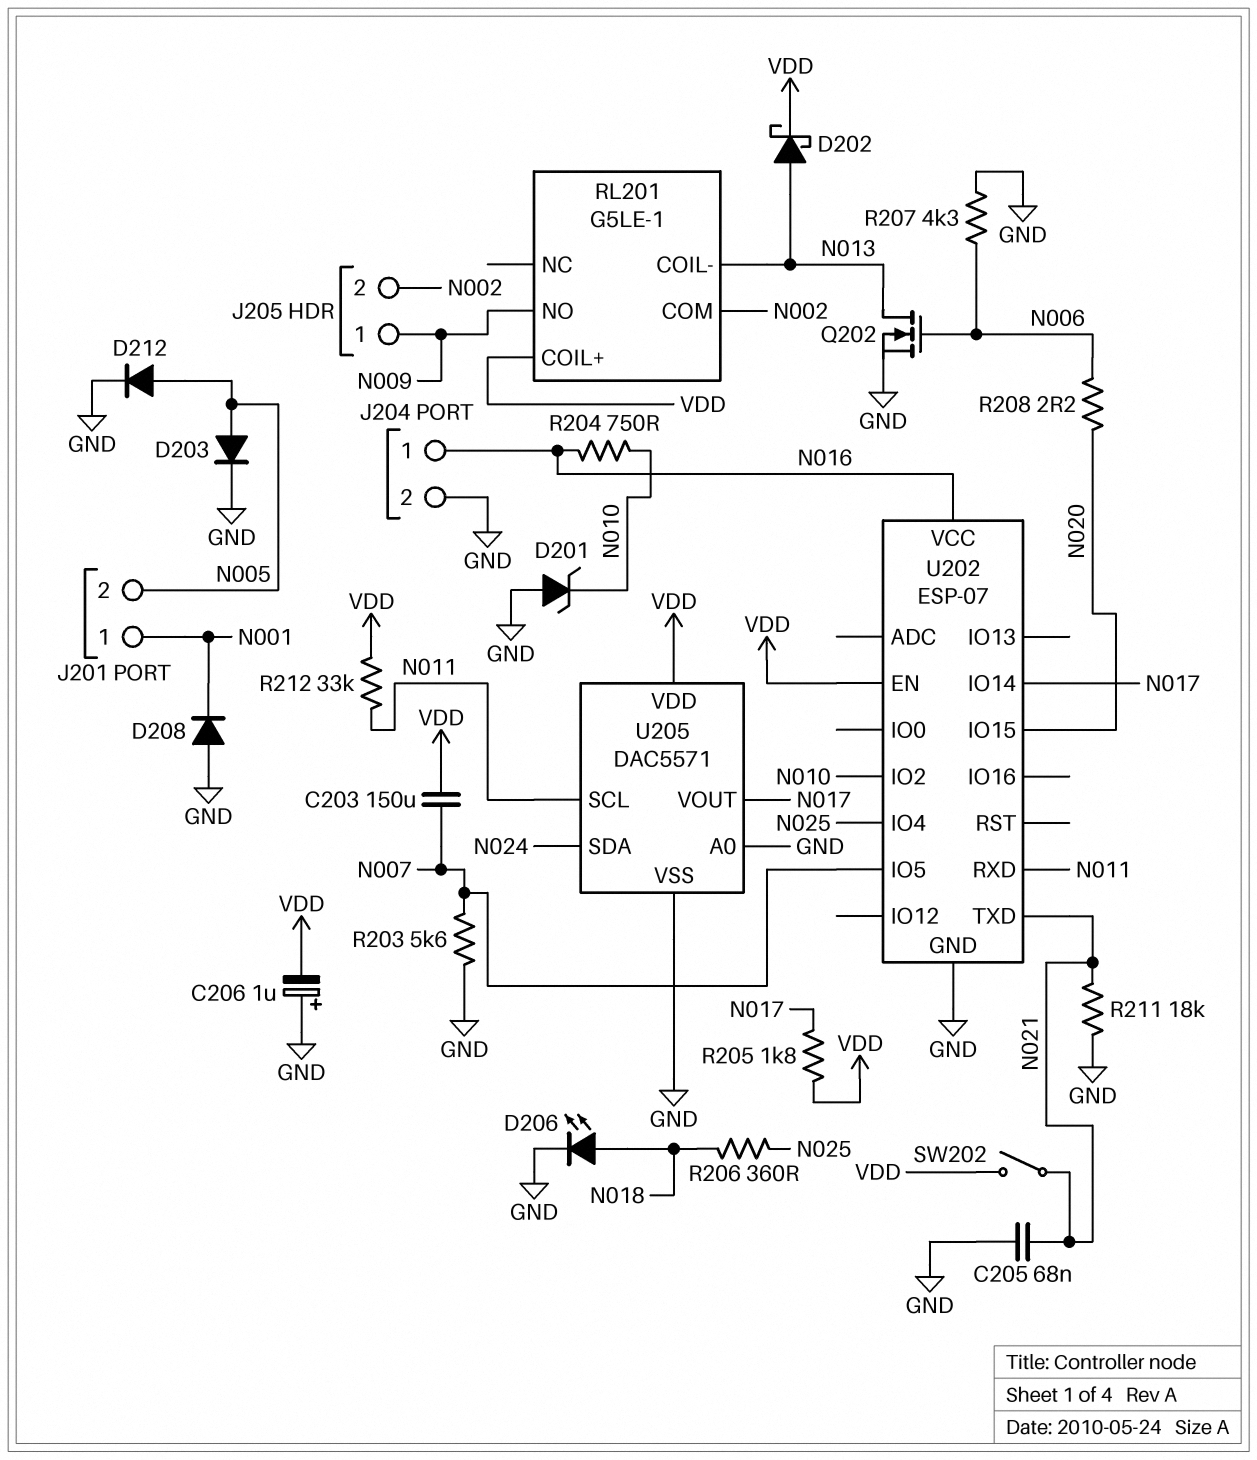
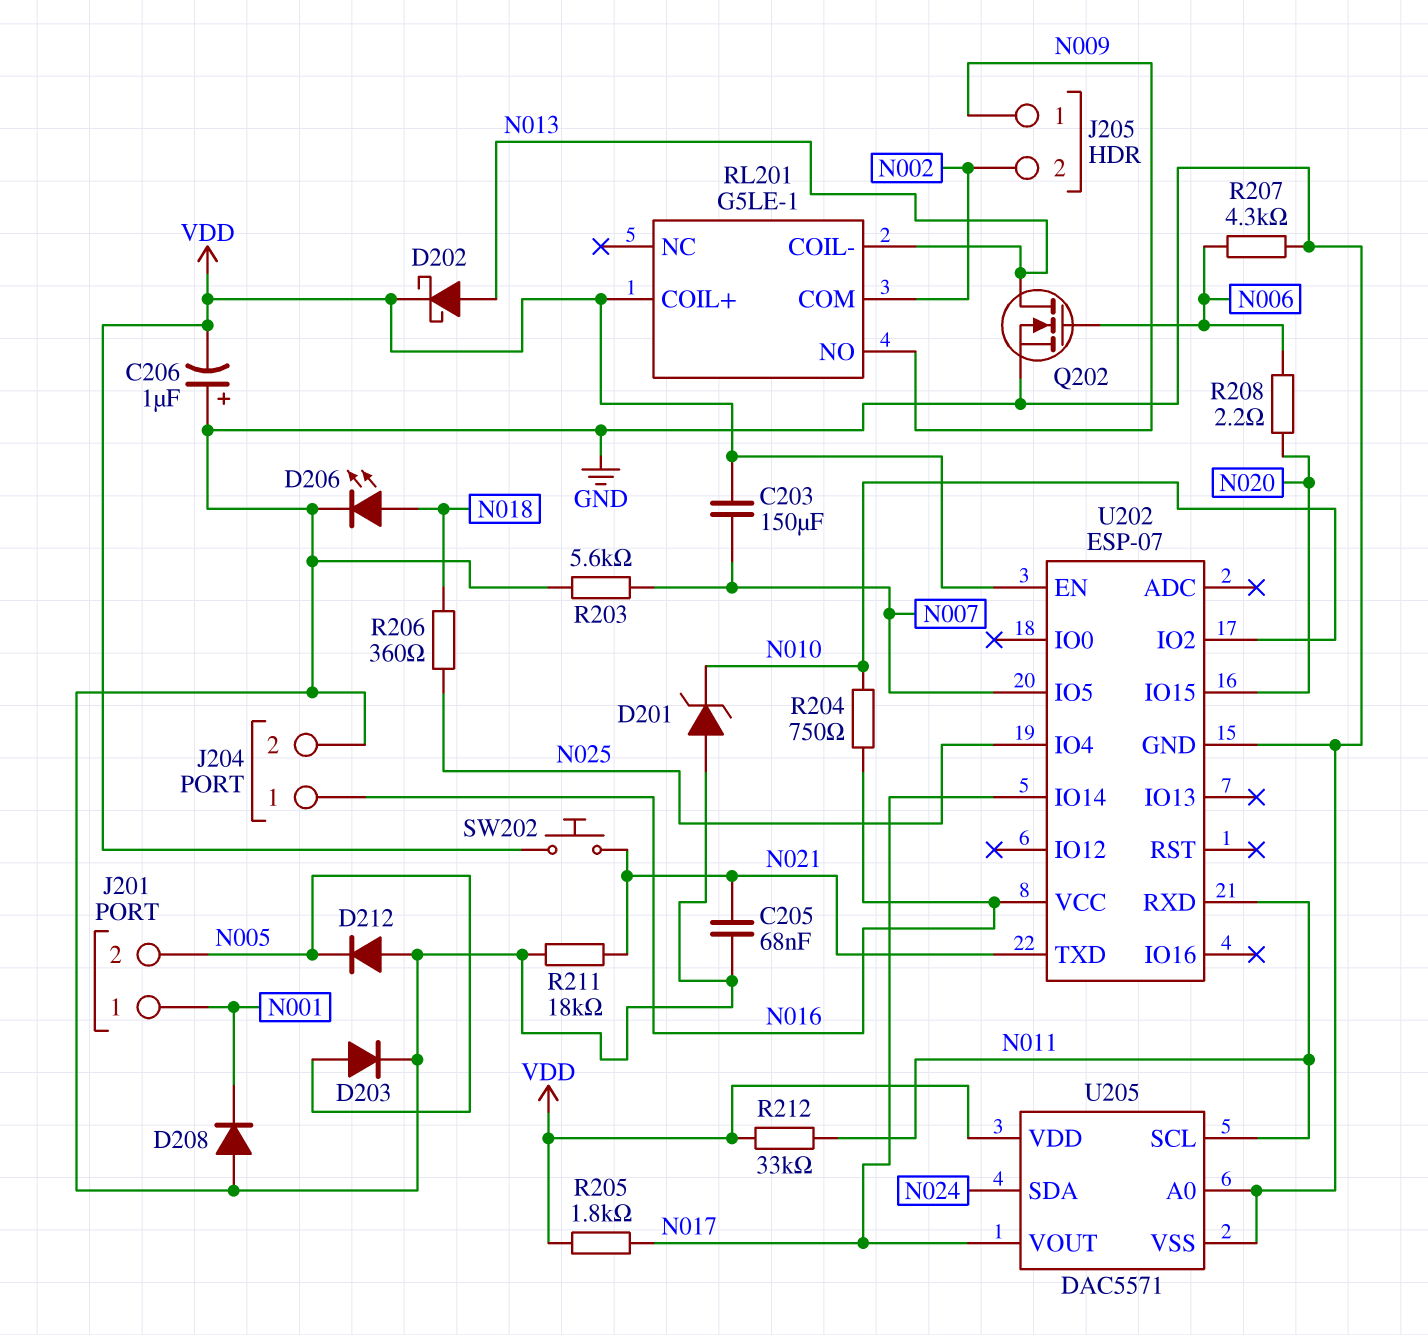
D212: diode (A N005, K GND) -> diode (A GND, K N005)
SW202: switch (N021, VDD) -> button (N021, VDD)

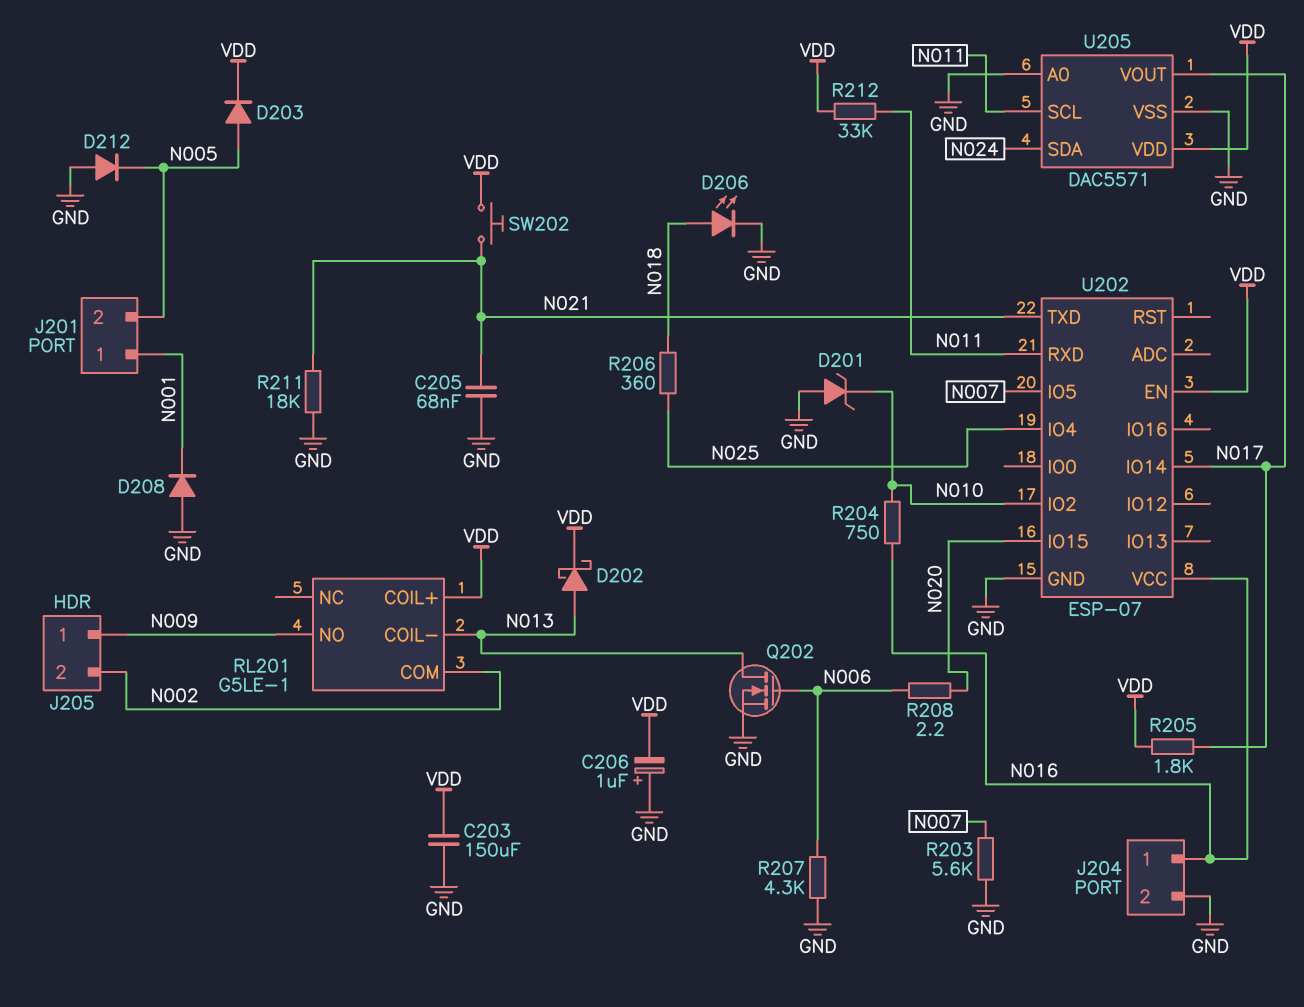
C203: 150uF (N007, VDD) -> 150uF (GND, VDD)
D203: diode (A N005, K GND) -> diode (A N005, K VDD)

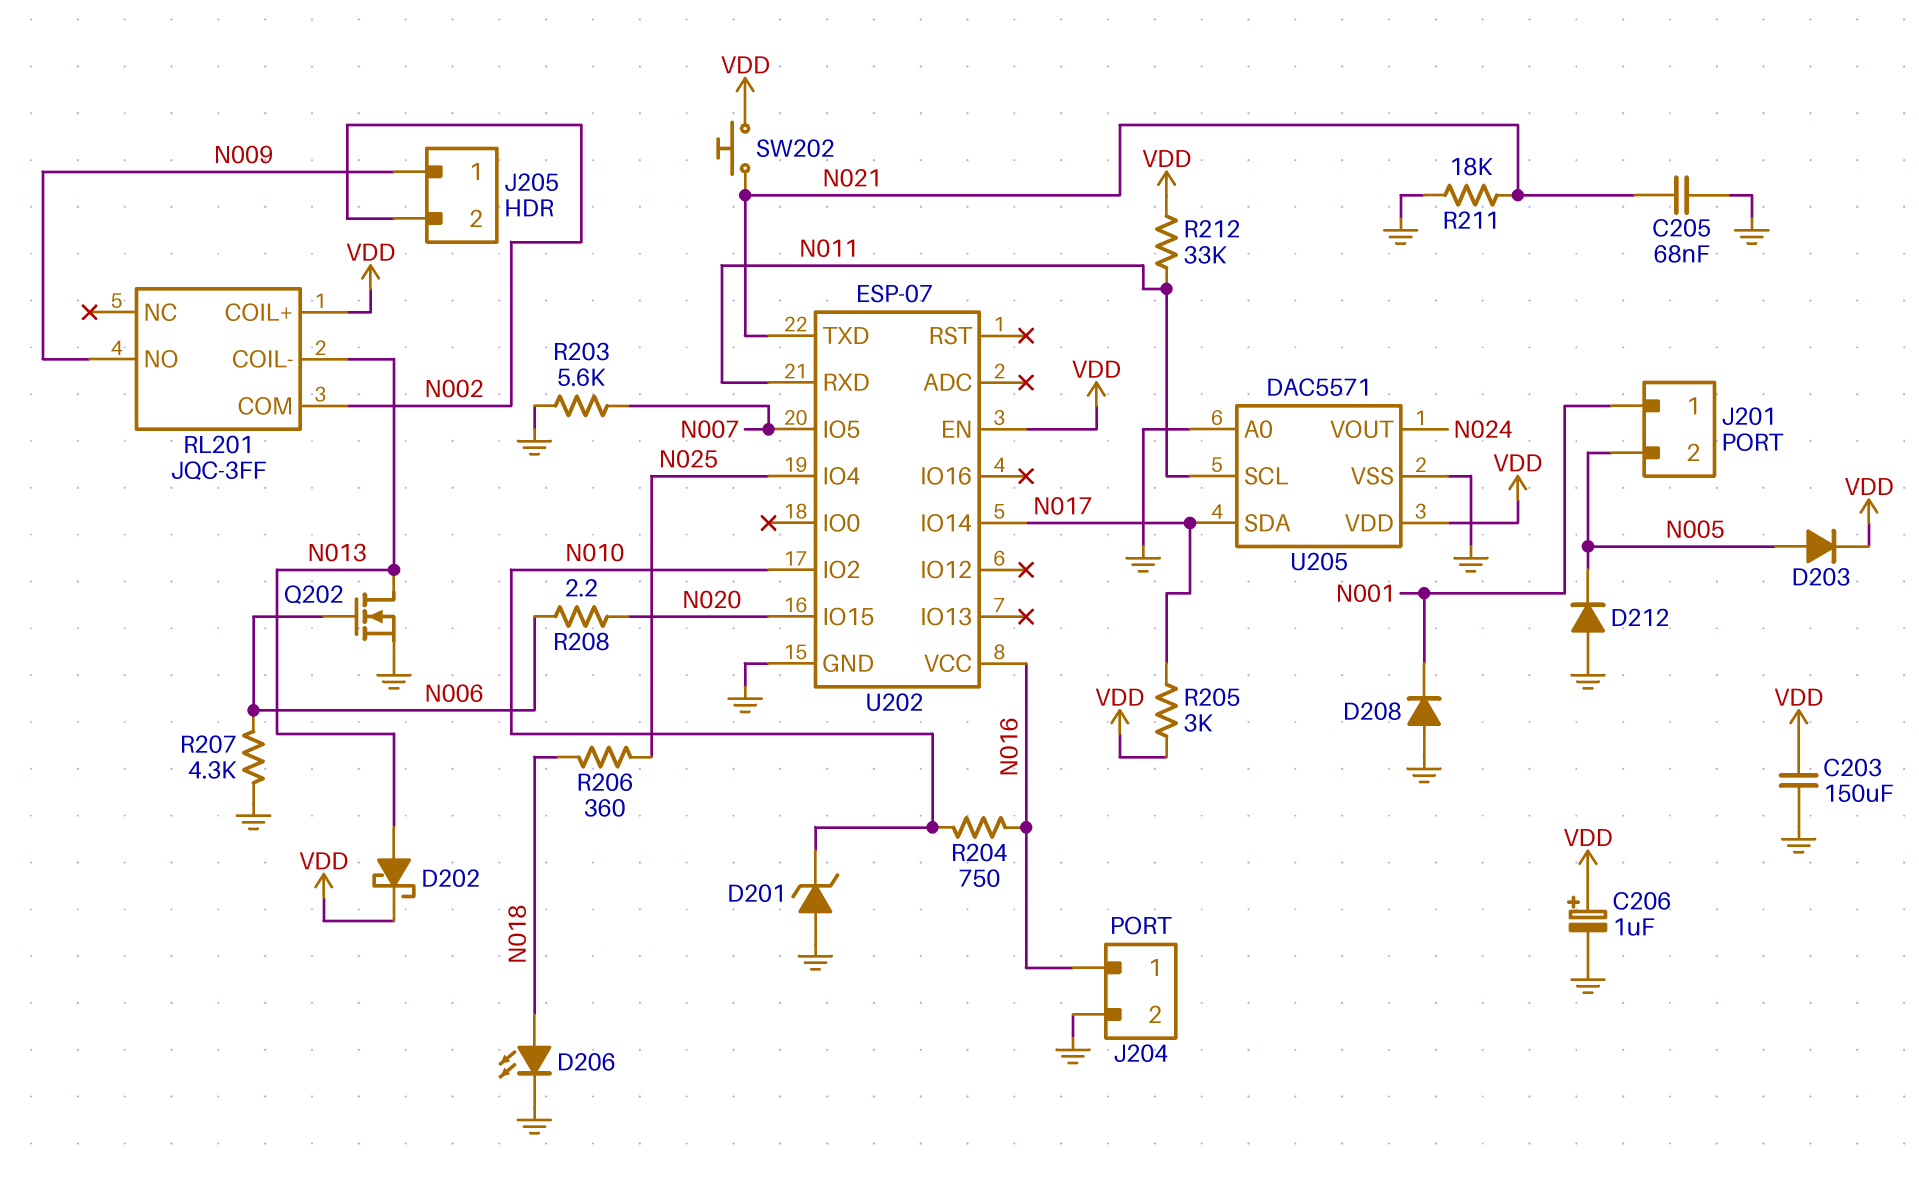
C206: 1uF (plus GND, minus VDD) -> 1uF (plus VDD, minus GND)
R205: 1.8k (N017, VDD) -> 3k (N017, VDD)
RL201: G5LE-1 -> JQC-3FF
U205 pin SDA: N024 -> N017
U205 pin VOUT: N017 -> N024

